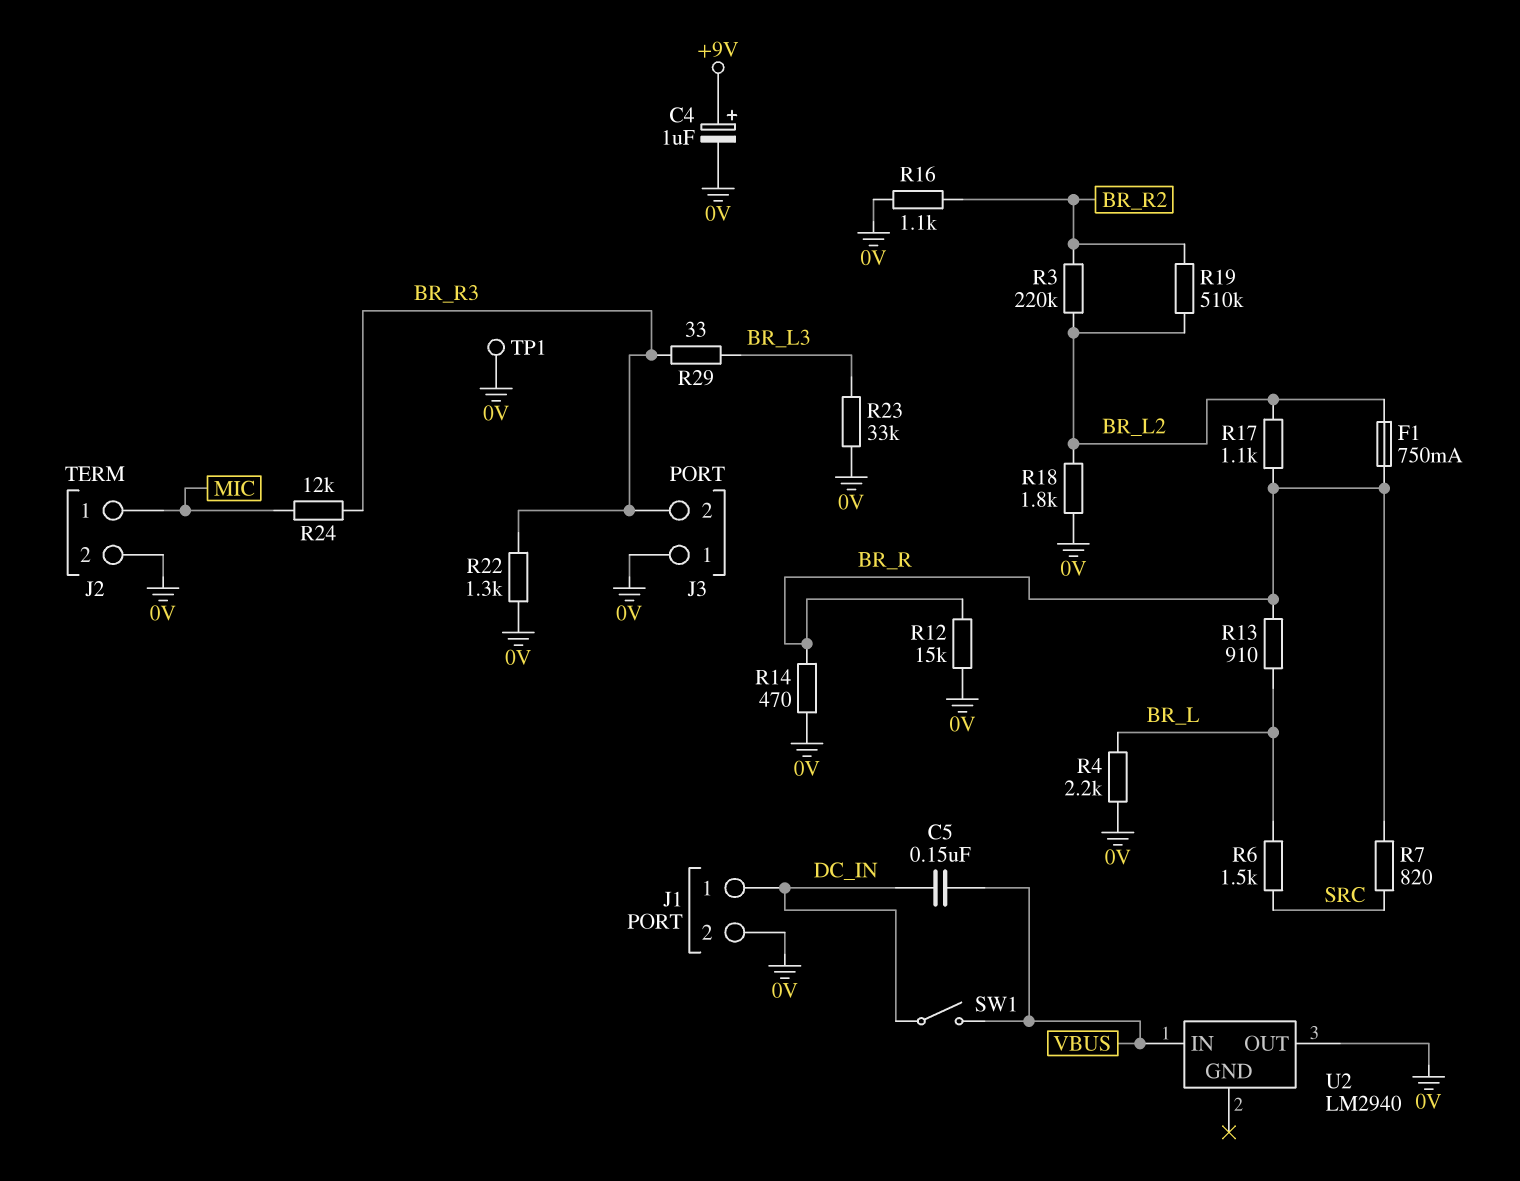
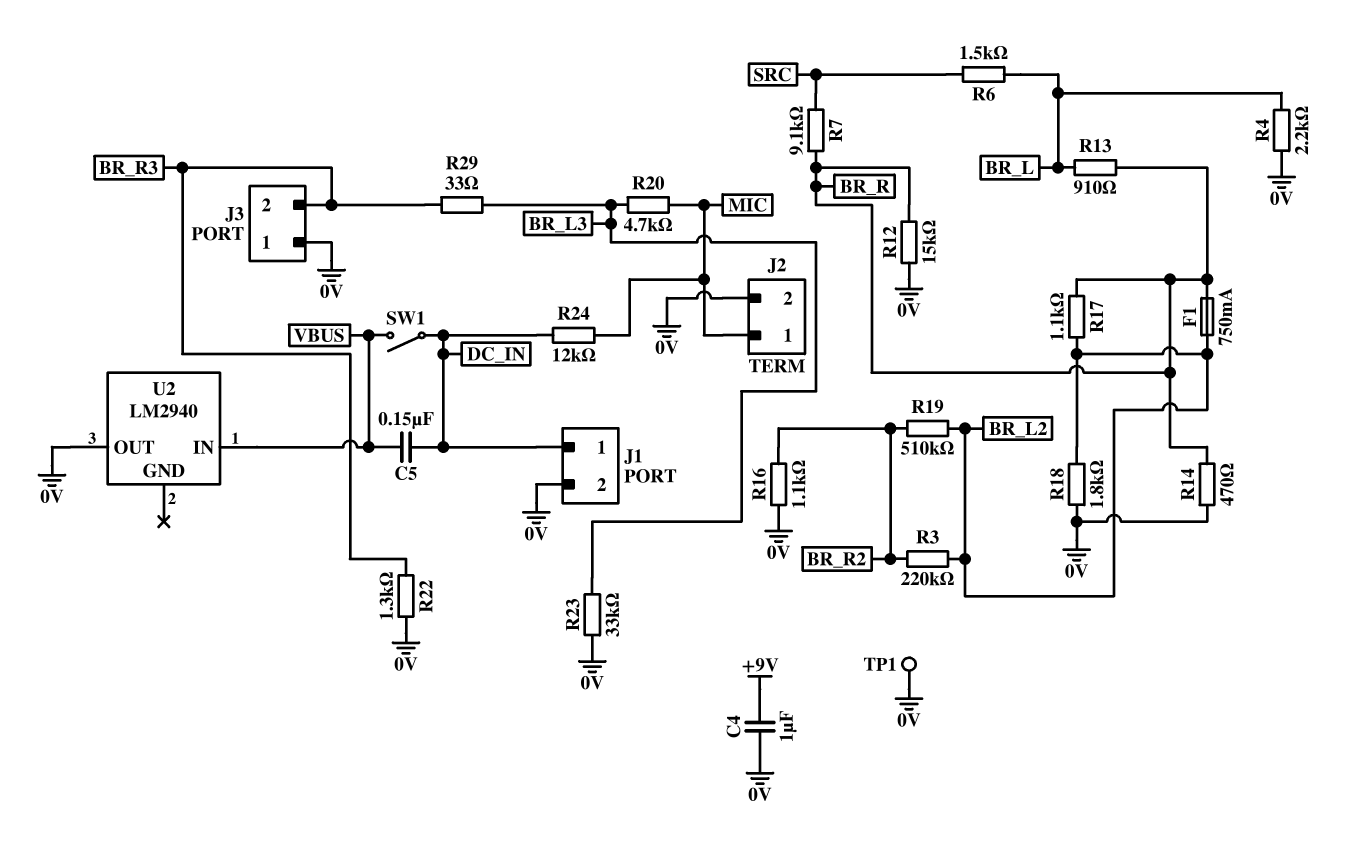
C4: 1uF (plus +9V, minus 0V) -> 1uF (+9V, 0V)
R7: 820 (BR_R, SRC) -> 9.1k (BR_R, SRC)
R20: none -> 4.7k (BR_L3, MIC)
R24: 12k (BR_R3, MIC) -> 12k (DC_IN, MIC)

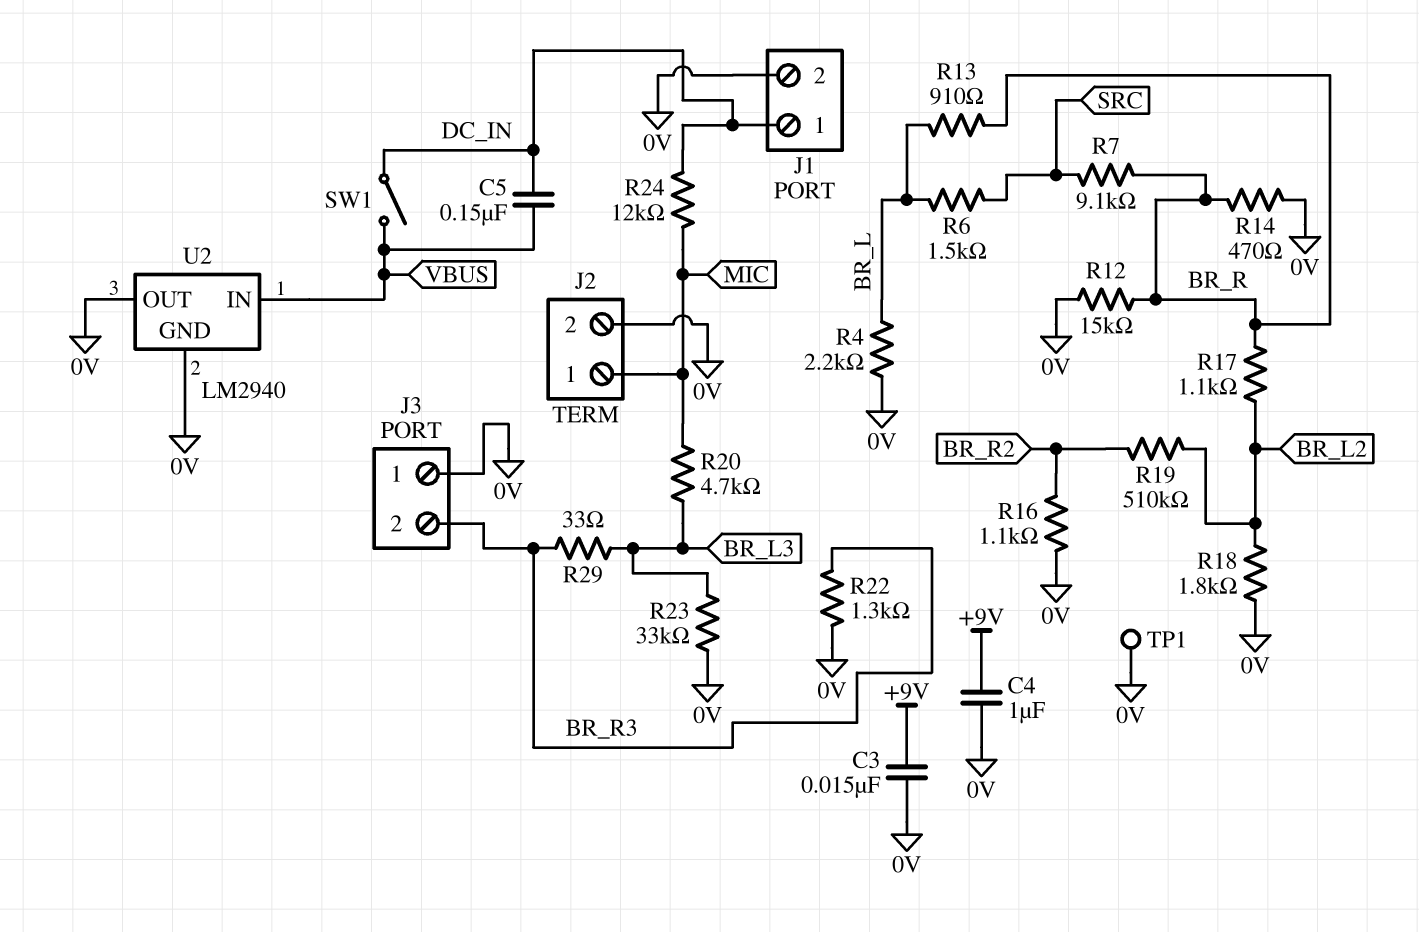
C3: none -> 15nF (+9V, 0V)
F1: 750mA (BR_L2, BR_R) -> none
R3: 220k (BR_L2, BR_R2) -> none
U2 pin GND: none -> 0V

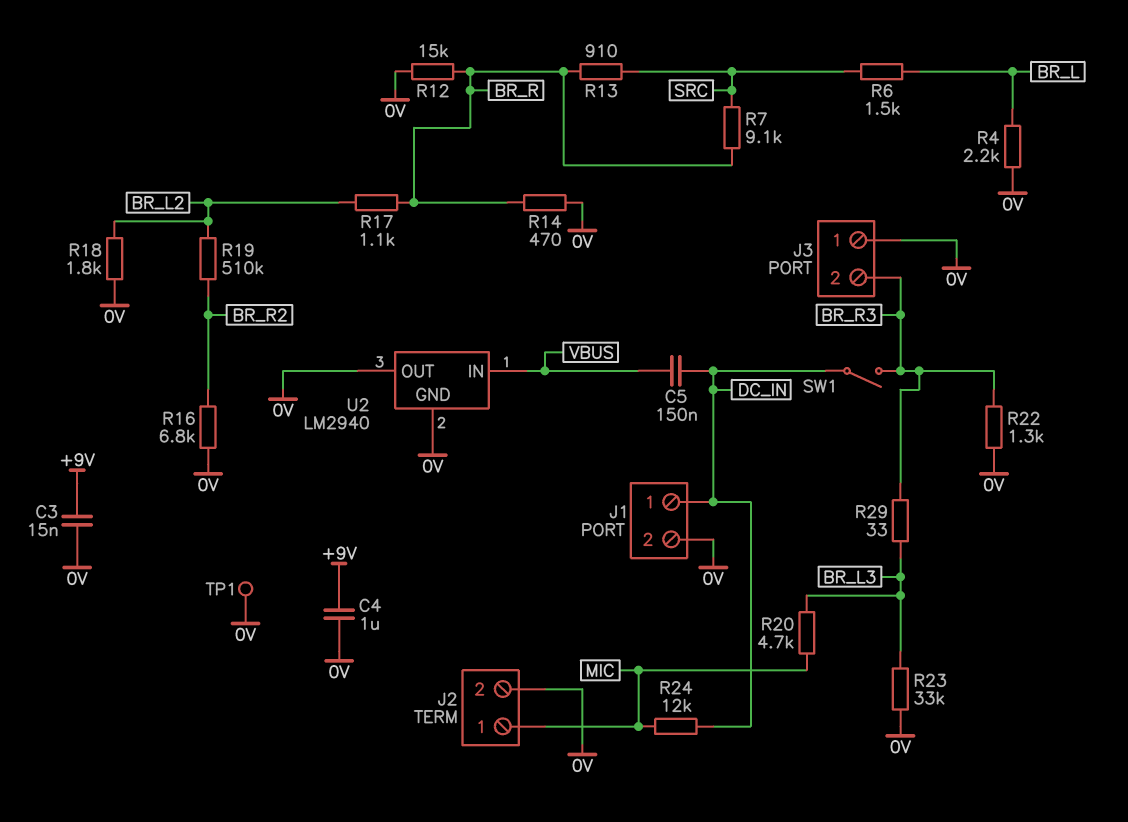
R13: 910 (BR_L, BR_R) -> 910 (BR_R, SRC)
R16: 1.1k (0V, BR_R2) -> 6.8k (0V, BR_R2)
SW1: switch (DC_IN, VBUS) -> switch (BR_R3, DC_IN)

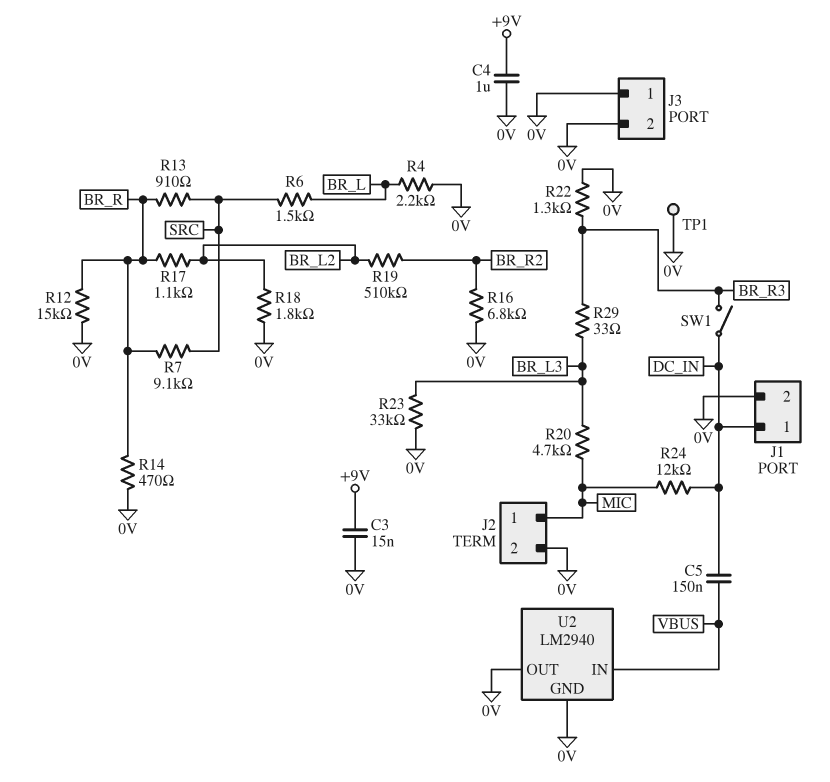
J3 pin 2: BR_R3 -> 0V

